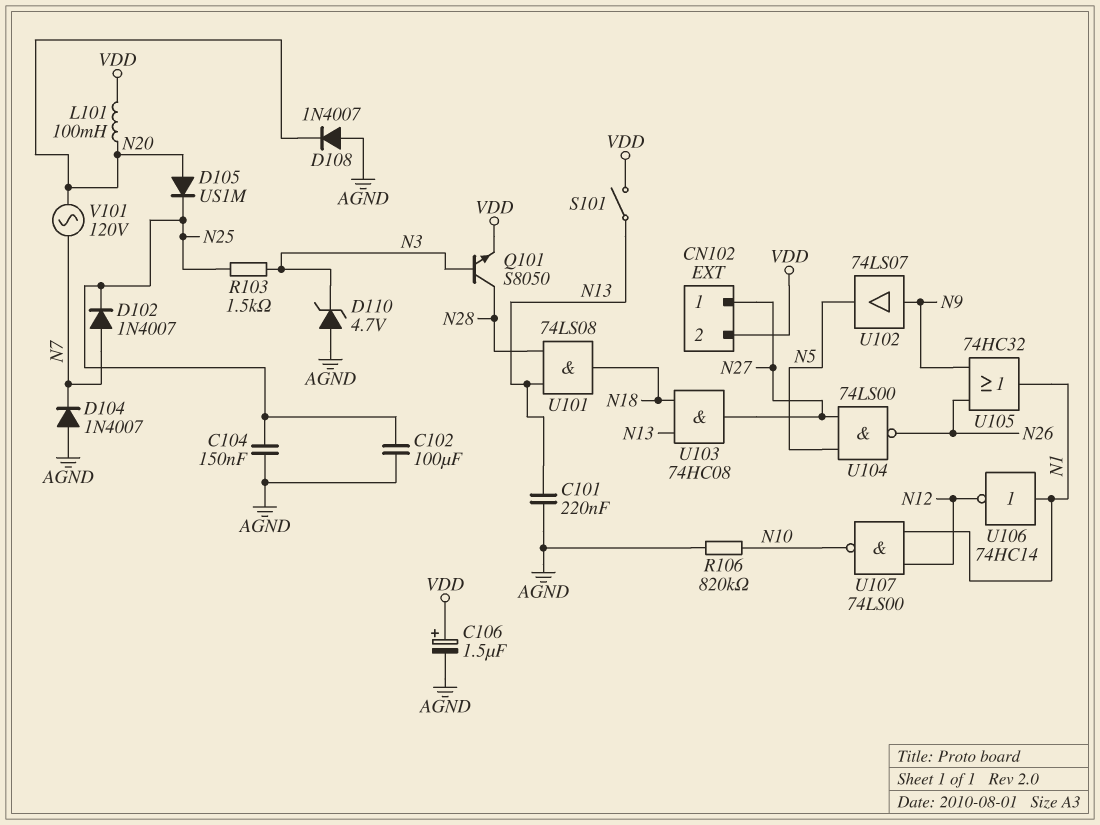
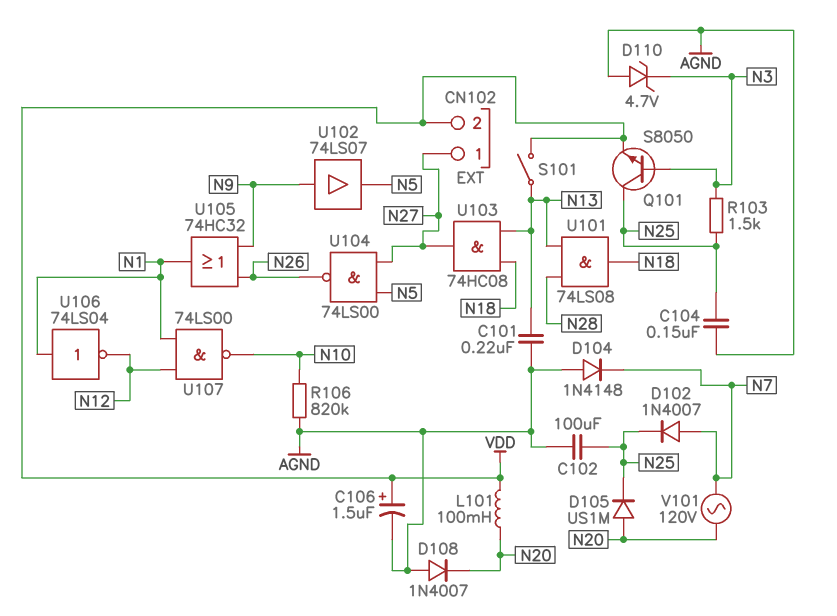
D104: diode 1N4007 (A AGND, K N7) -> diode 1N4148 (A AGND, K N7)
Q101: NPN S8050 (B N3, C N28, E VDD) -> NPN S8050 (B N3, C N25, E VDD)
U106: NOT 74HC14 (in N1, out N12) -> NOT 74LS04 (in N1, out N12)

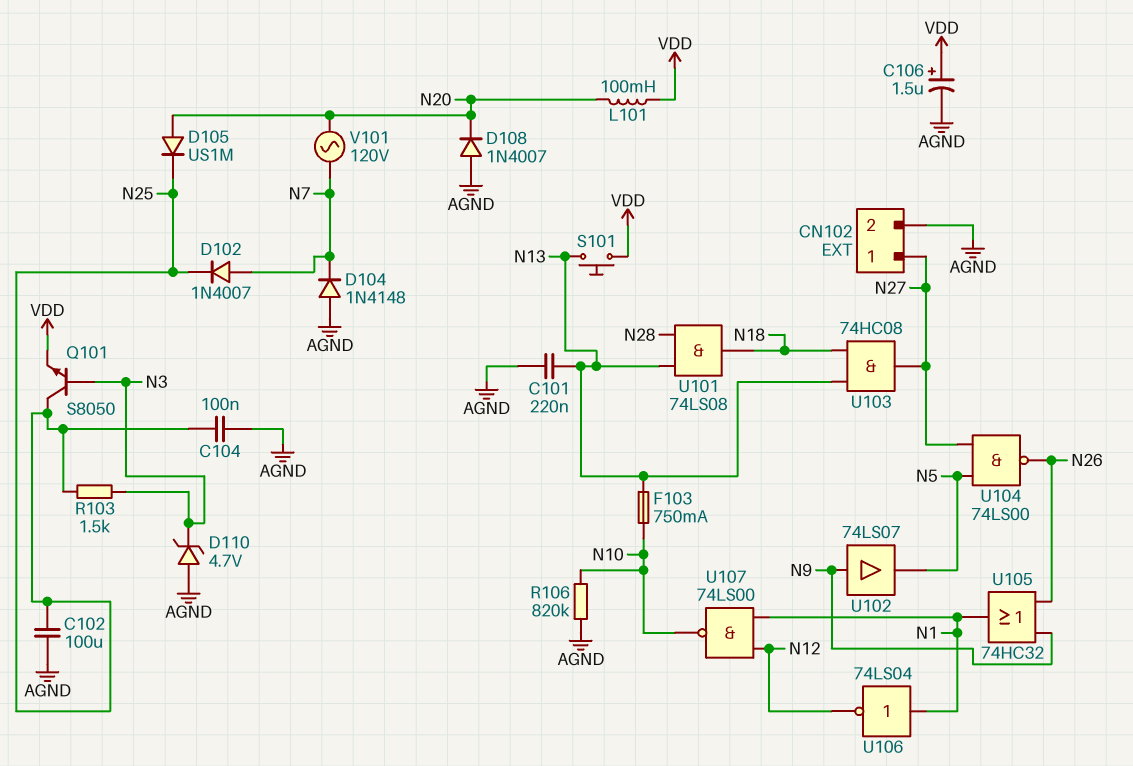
C104: 150nF (AGND, N25) -> 100nF (AGND, N25)
CN102 pin 2: VDD -> AGND
F103: none -> 750mA (N10, N13)
S101: switch (N13, VDD) -> button (N13, VDD)

